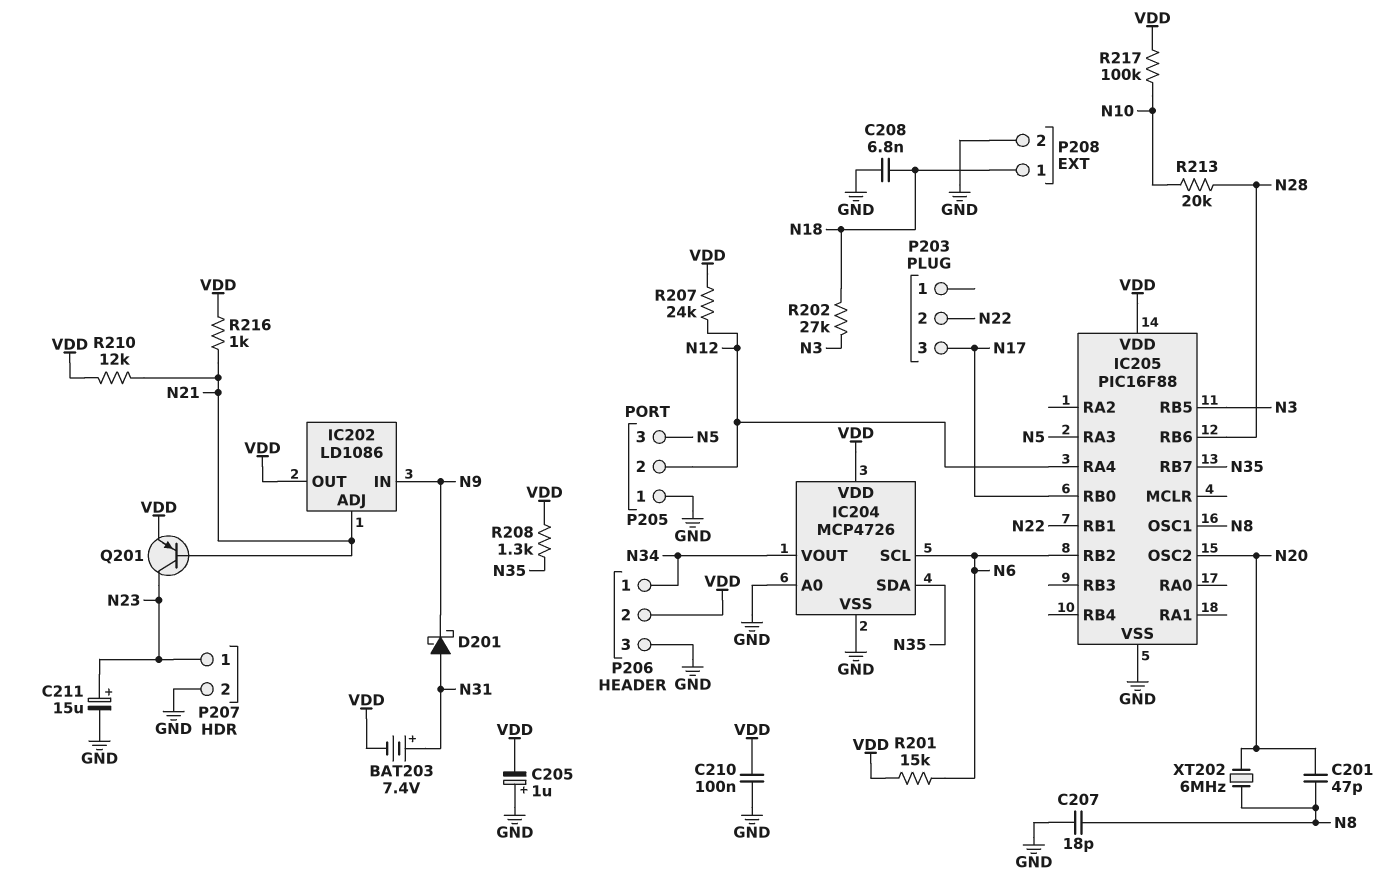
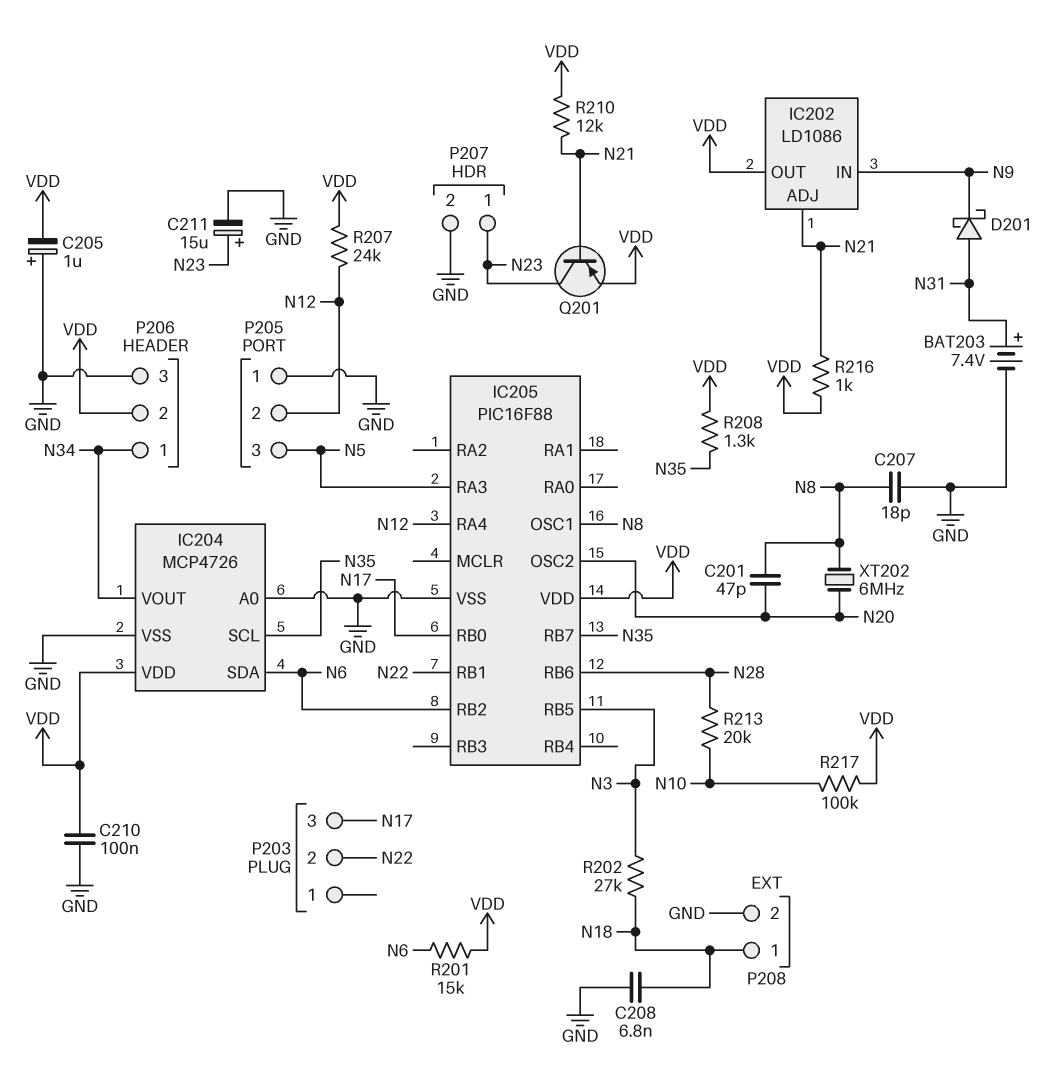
BAT203: 7.4V (plus N31, minus VDD) -> 7.4V (plus N31, minus GND)
IC204 pin SCL: N6 -> N35
IC204 pin SDA: N35 -> N6

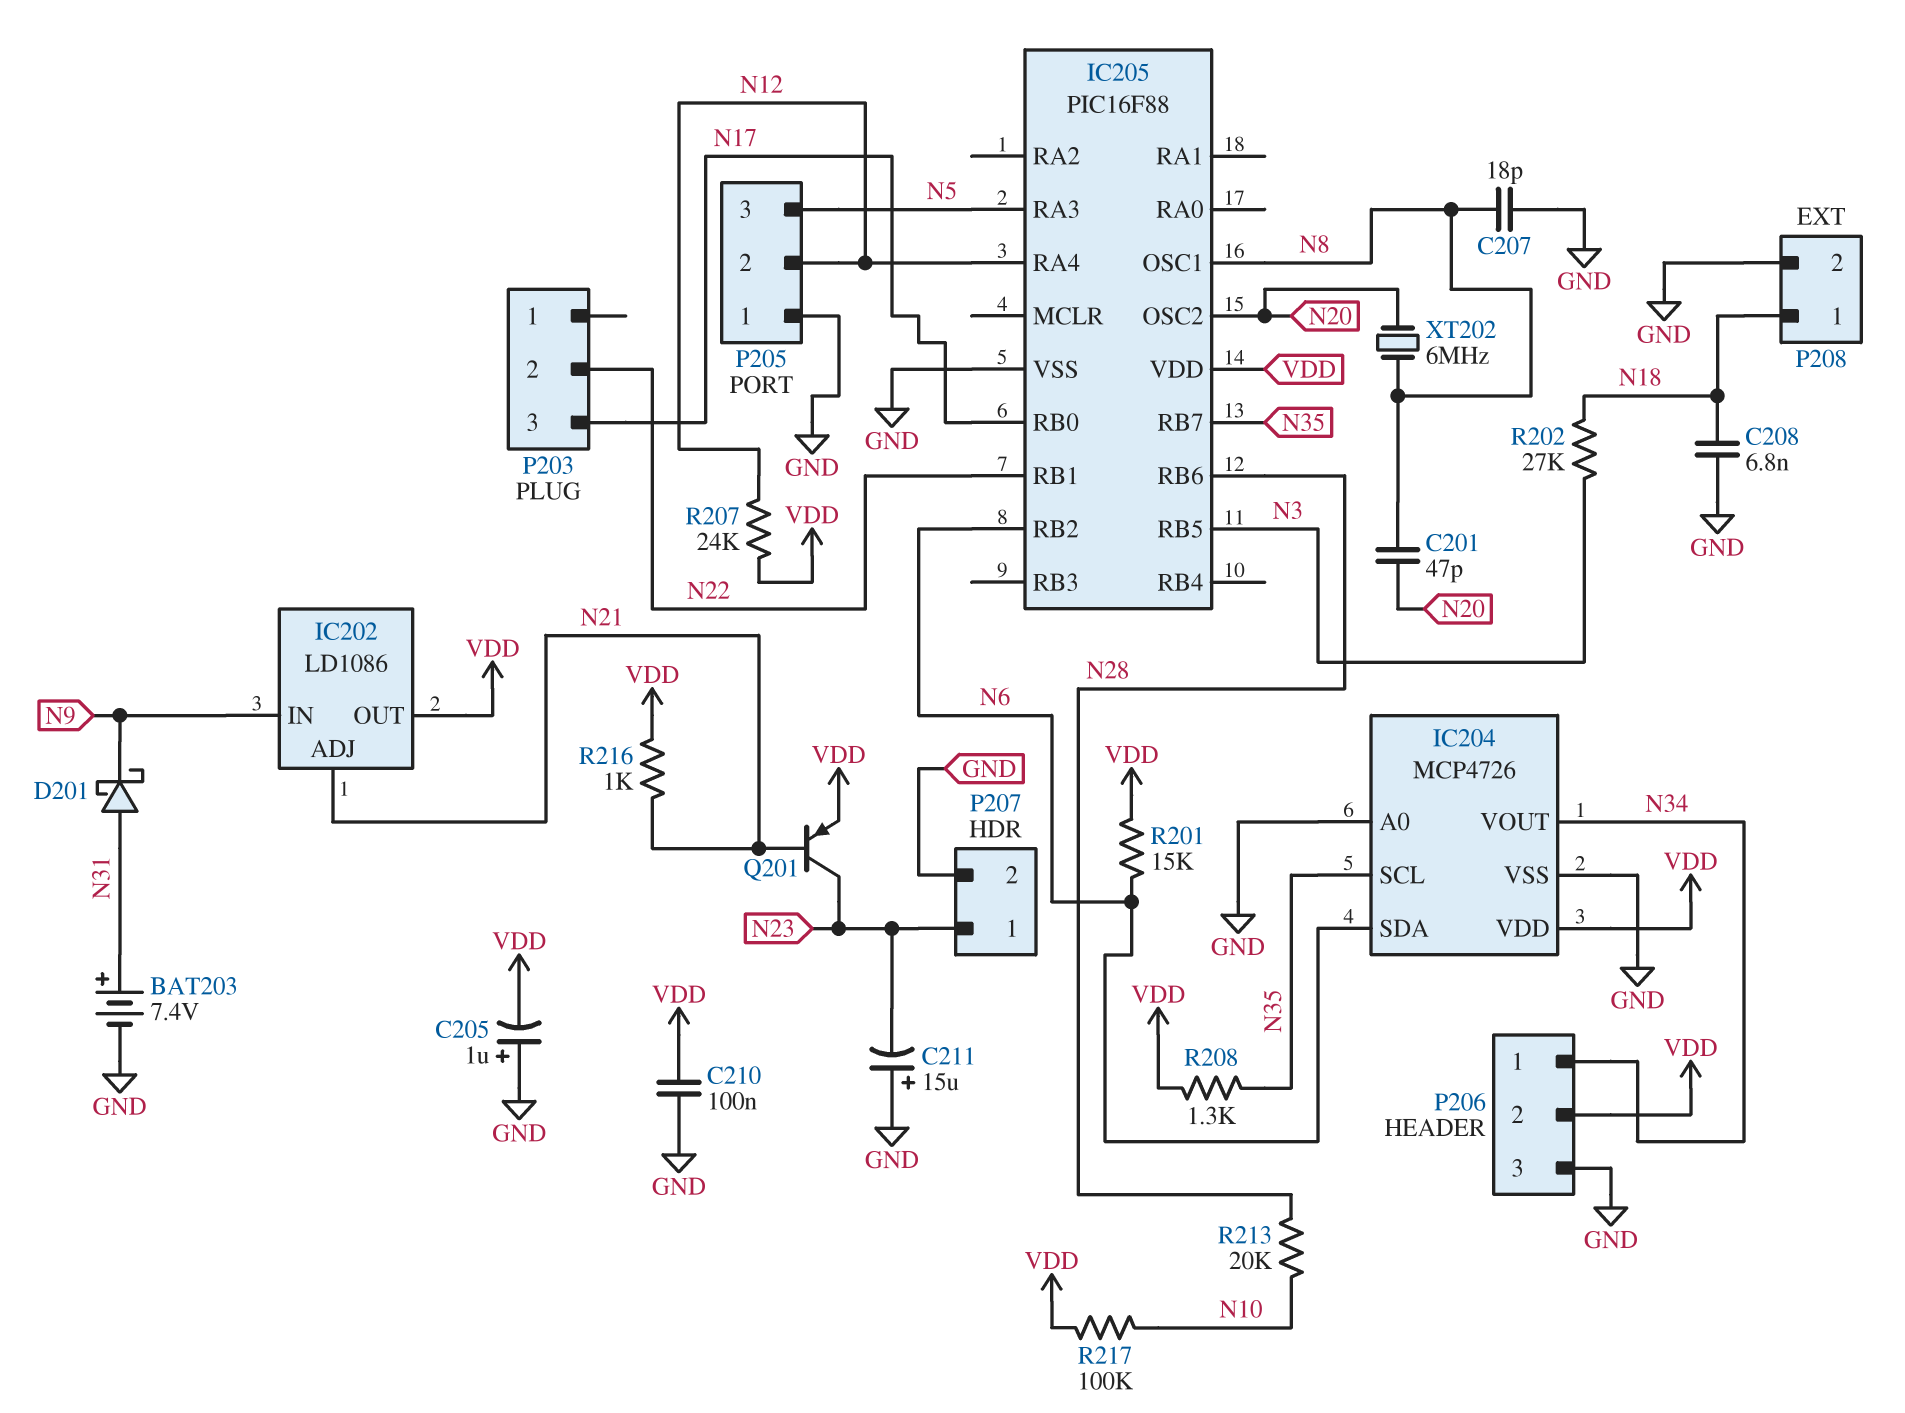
C211: 15uF (plus N23, minus GND) -> 15uF (plus GND, minus N23)
R210: 12k (N21, VDD) -> none

